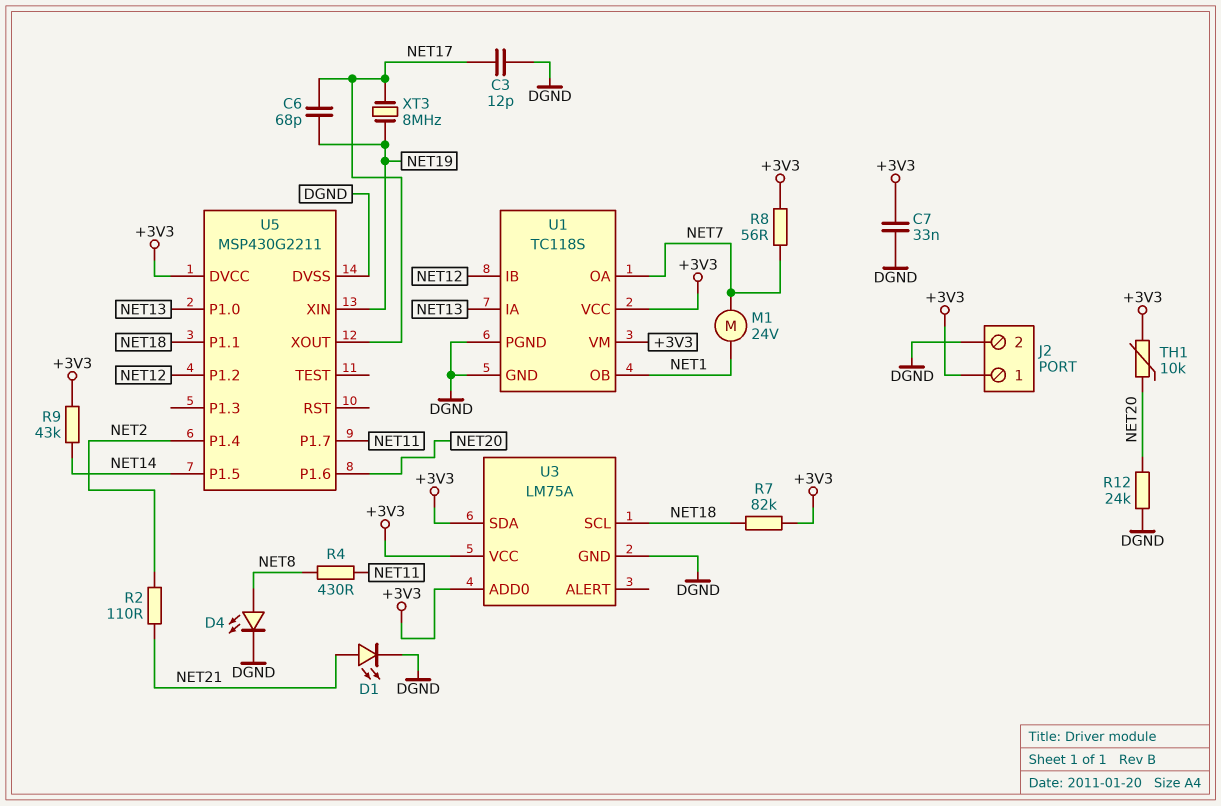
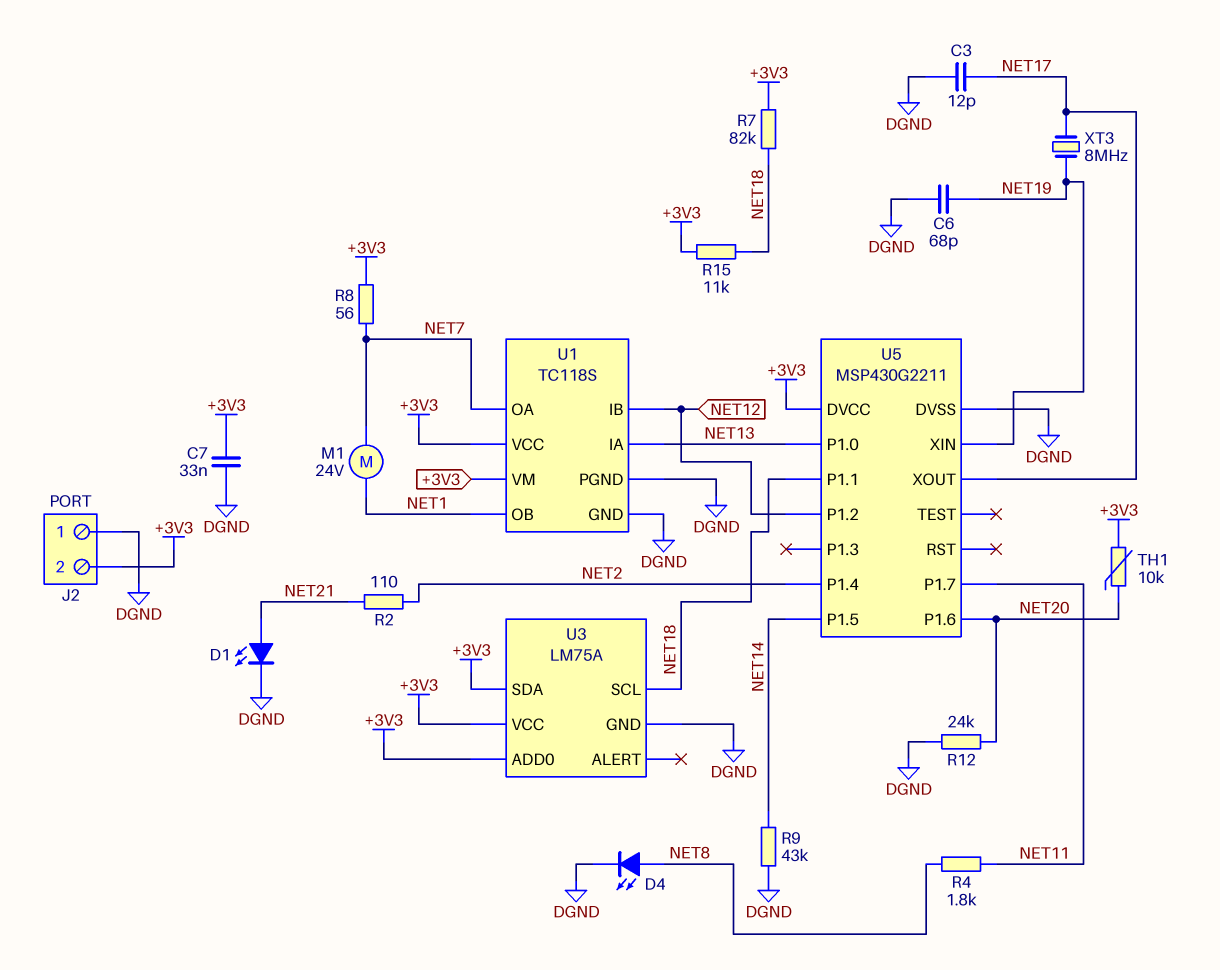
C6: 68pF (NET17, NET19) -> 68pF (DGND, NET19)
J2 pin 1: +3V3 -> DGND
J2 pin 2: DGND -> +3V3
R4: 430 (NET8, NET11) -> 1.8k (NET8, NET11)
R9: 43k (+3V3, NET14) -> 43k (DGND, NET14)
R15: none -> 11k (+3V3, NET18)

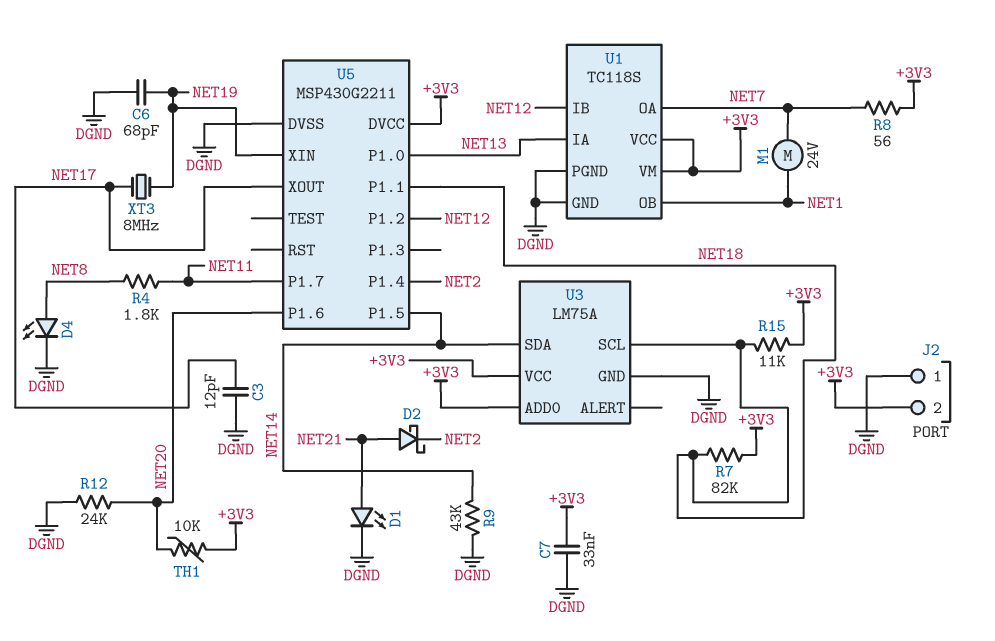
D2: none -> schottky (A NET21, K NET2)
R2: 110 (NET2, NET21) -> none
U3 pin SDA: +3V3 -> NET14

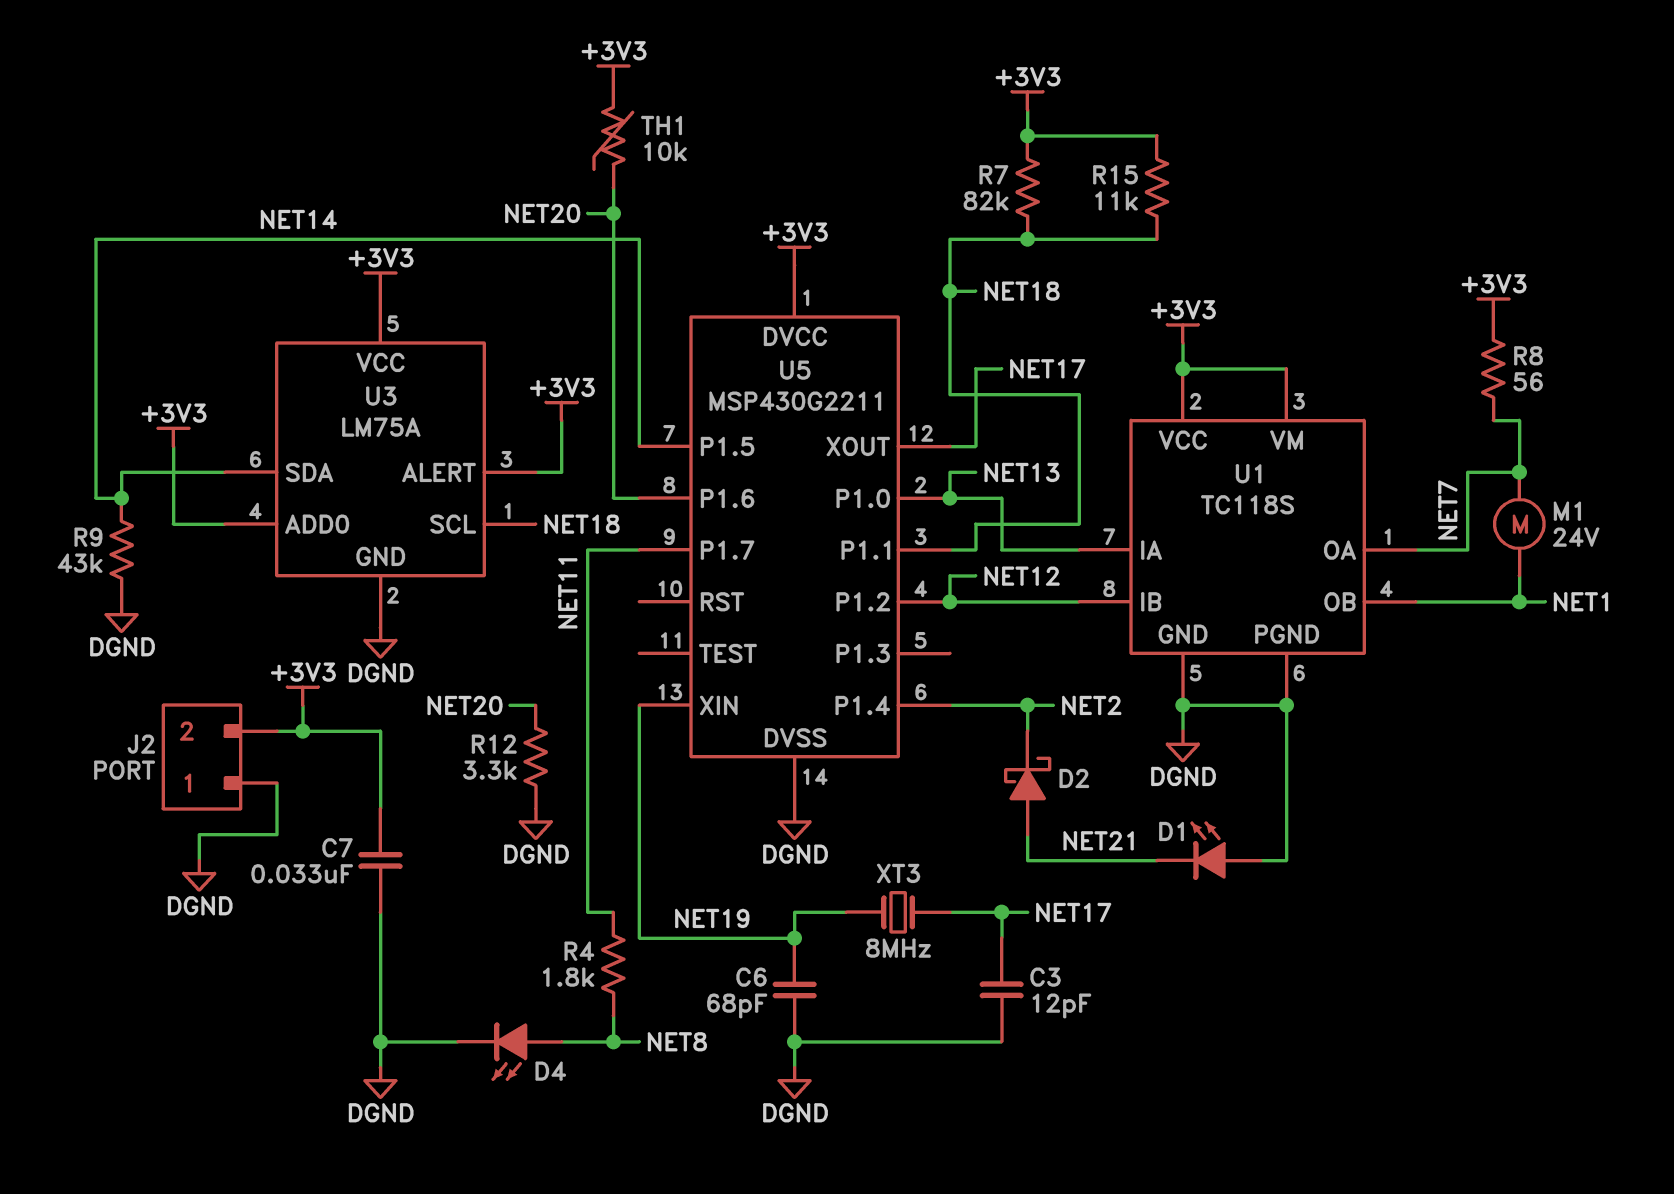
D1: LED (A NET21, K DGND) -> LED (A DGND, K NET21)
R12: 24k (DGND, NET20) -> 3.3k (DGND, NET20)
U3 pin ALERT: none -> +3V3

